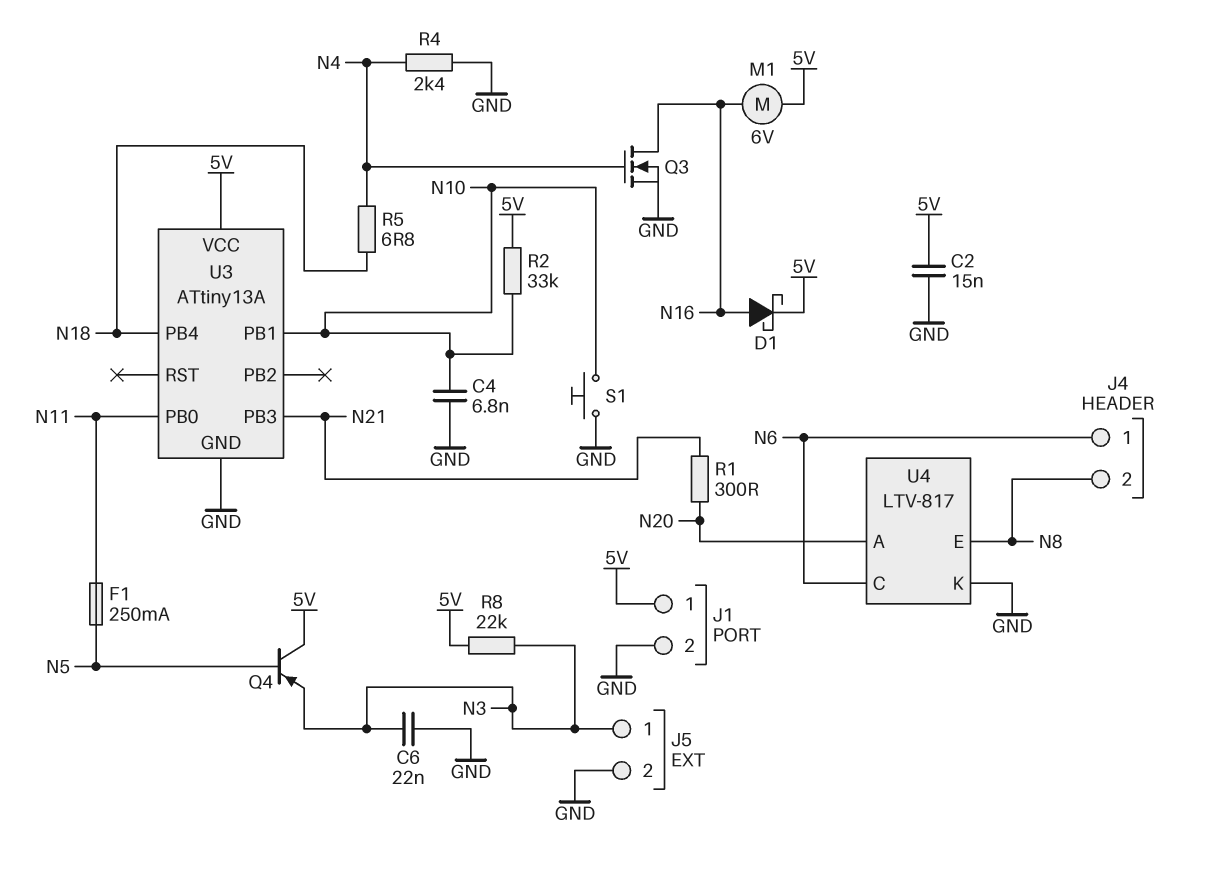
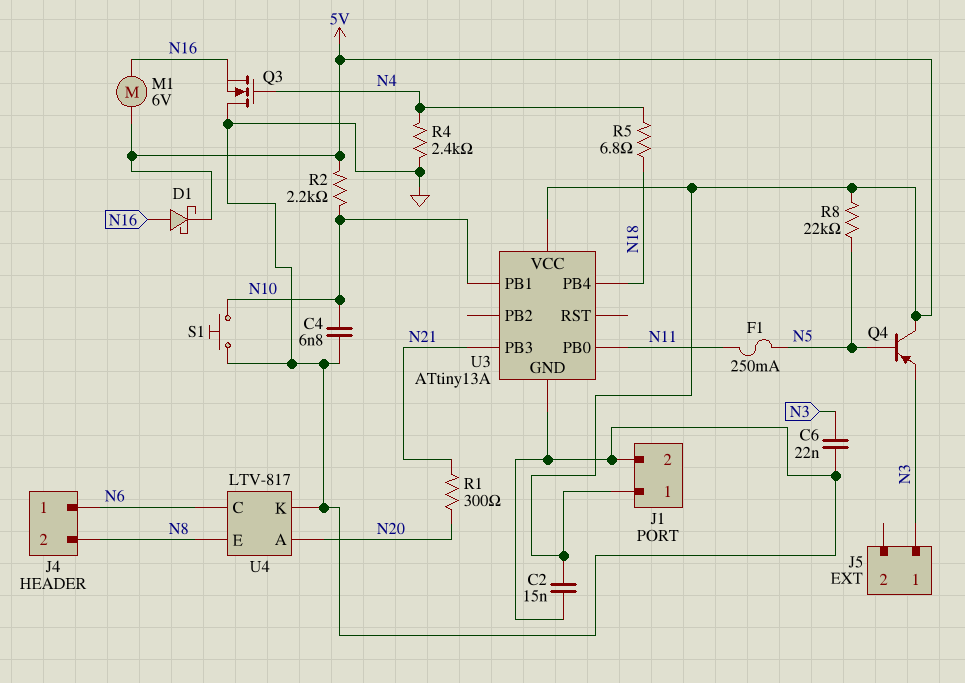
J5 pin 2: GND -> none
Q3: NMOS (G N4, D N16, S GND) -> NMOS (G N4, D GND, S N16)
R2: 33k (5V, N10) -> 2.2k (5V, N10)
R8: 22k (5V, N3) -> 22k (5V, N5)

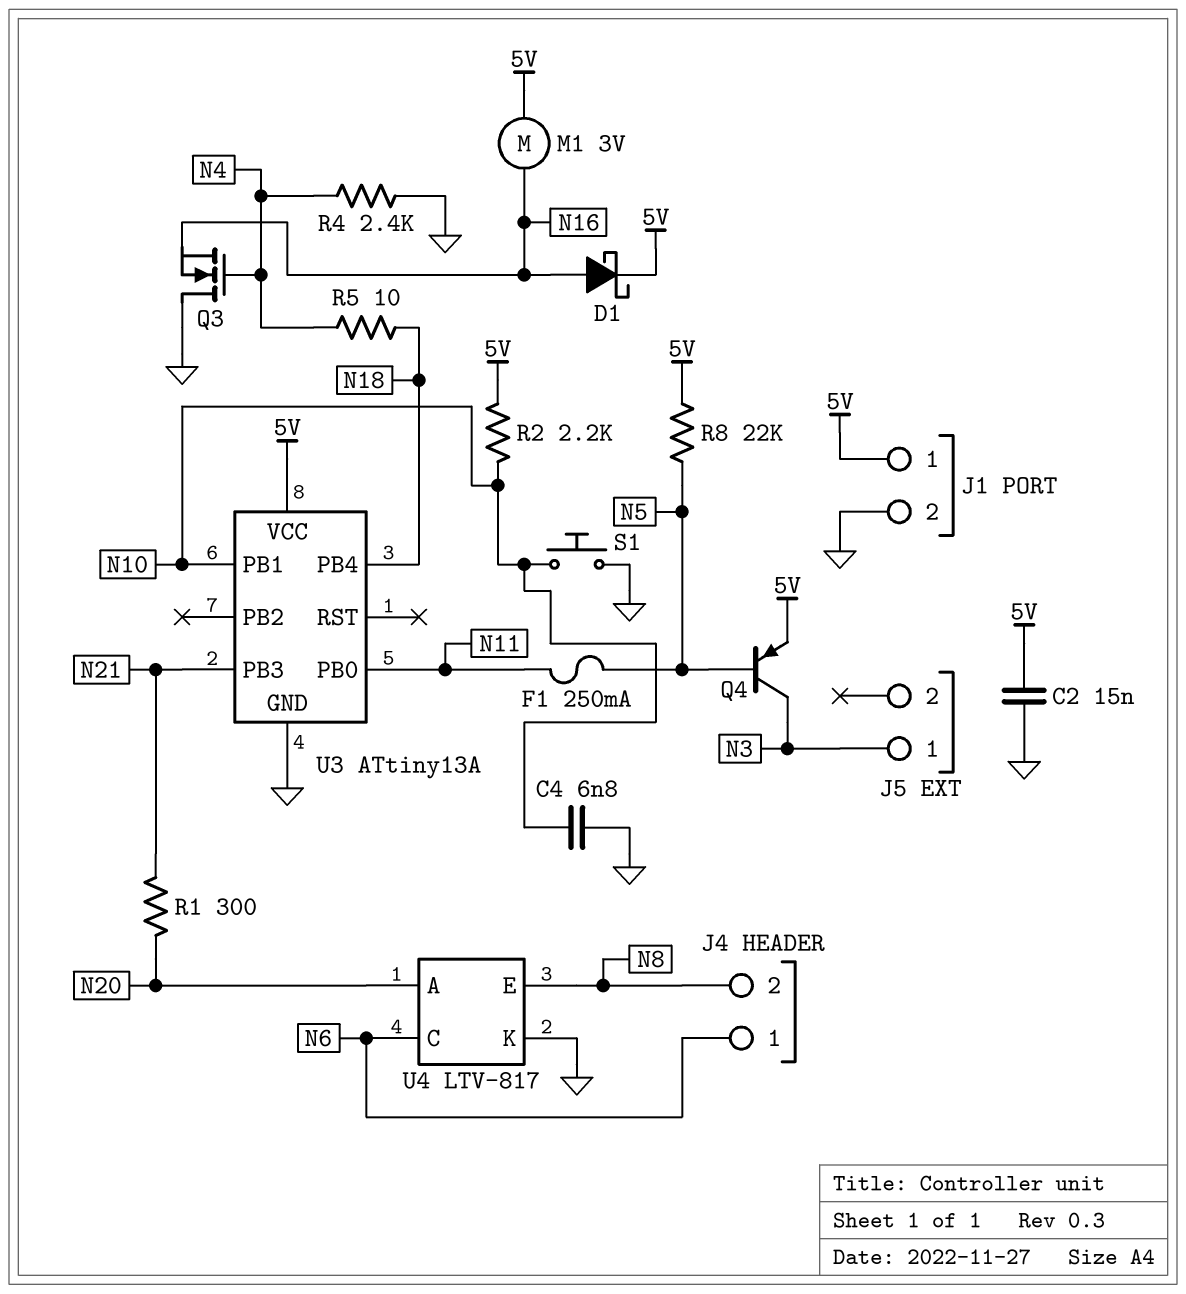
C6: 22nF (GND, N3) -> none
M1: motor 6V (5V, N16) -> motor 3V (5V, N16)
Q4: PNP (B N5, C 5V, E N3) -> PNP (B N5, C N3, E 5V)
R5: 6.8 (N4, N18) -> 10 (N4, N18)

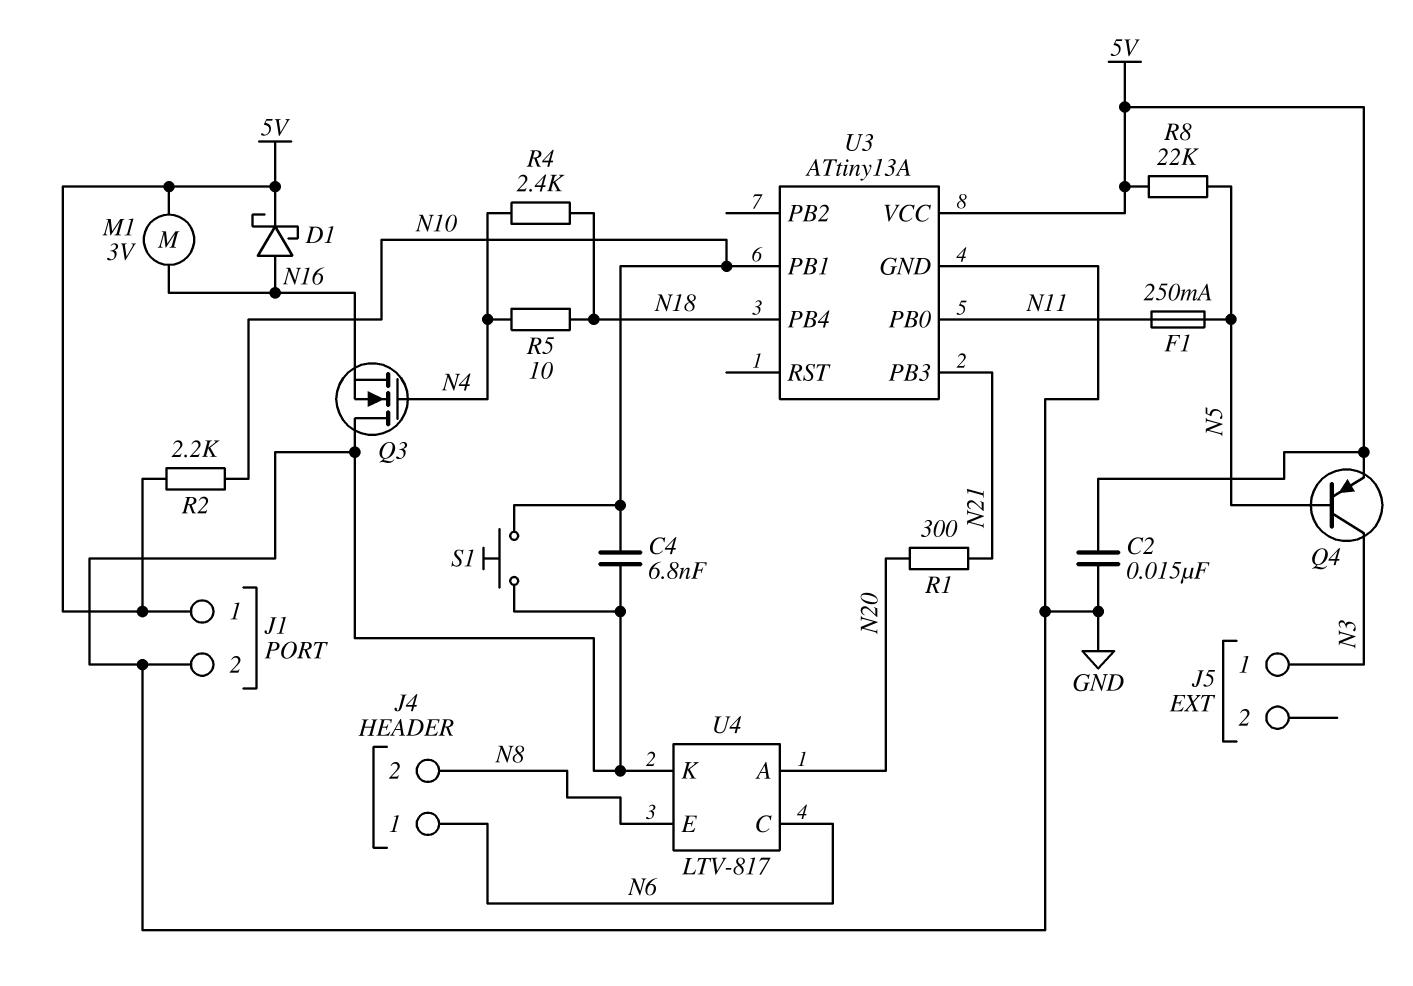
R4: 2.4k (GND, N4) -> 2.4k (N4, N18)

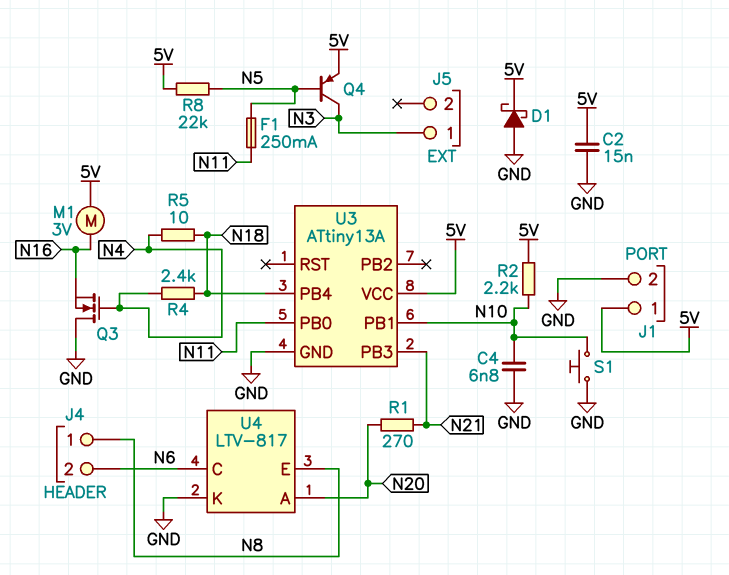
D1: schottky (A N16, K 5V) -> schottky (A GND, K 5V)
J4 pin 1: N6 -> N8
J4 pin 2: N8 -> N6
R1: 300 (N20, N21) -> 270 (N20, N21)

